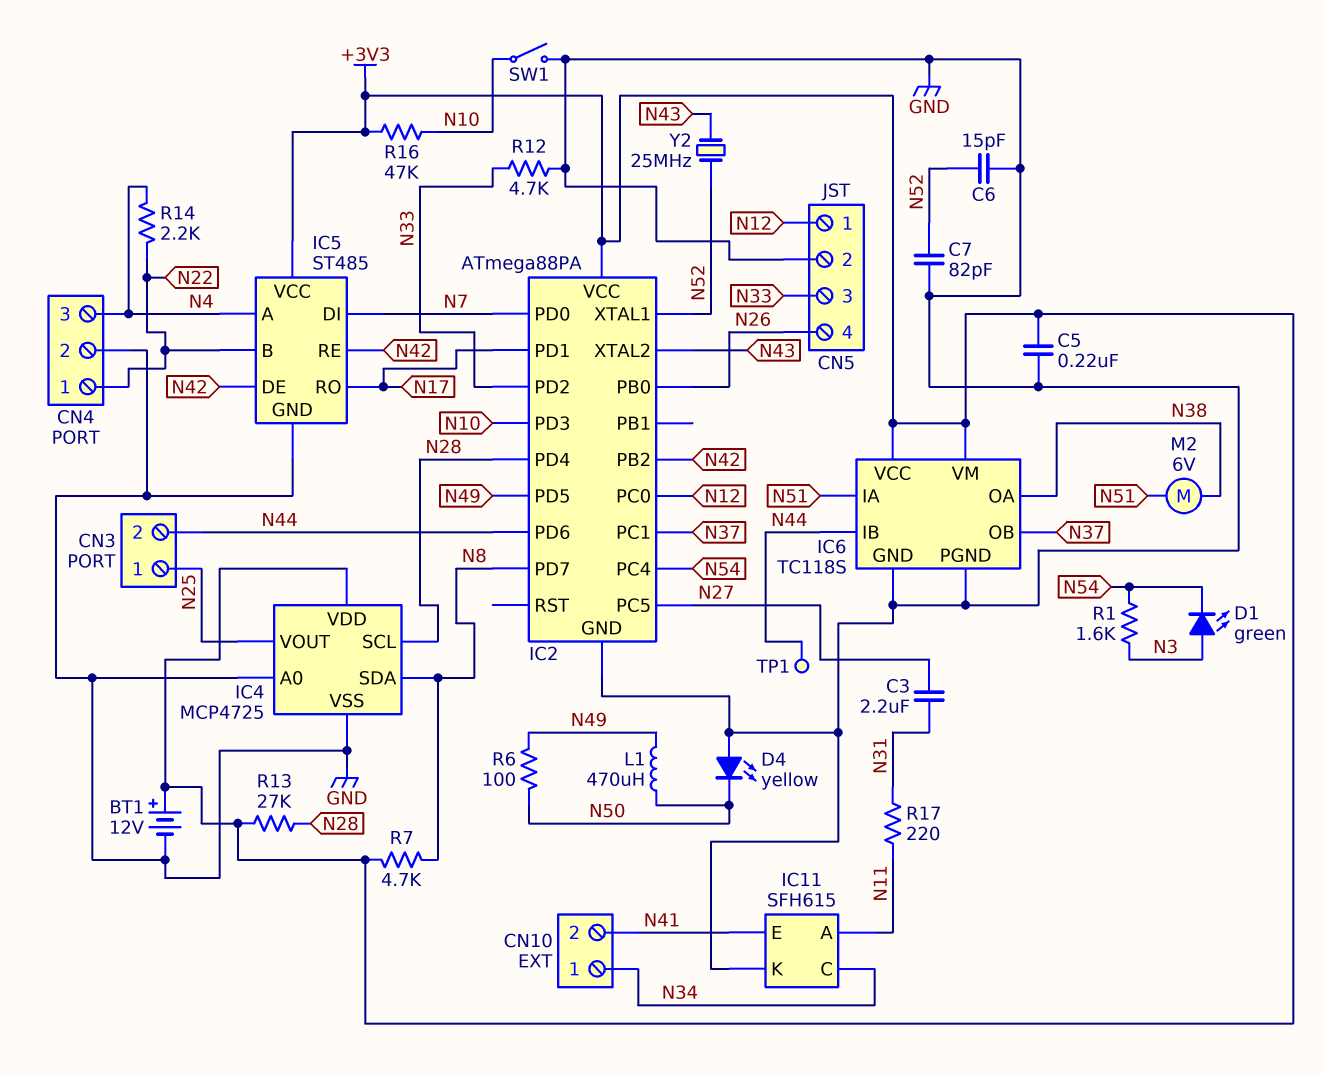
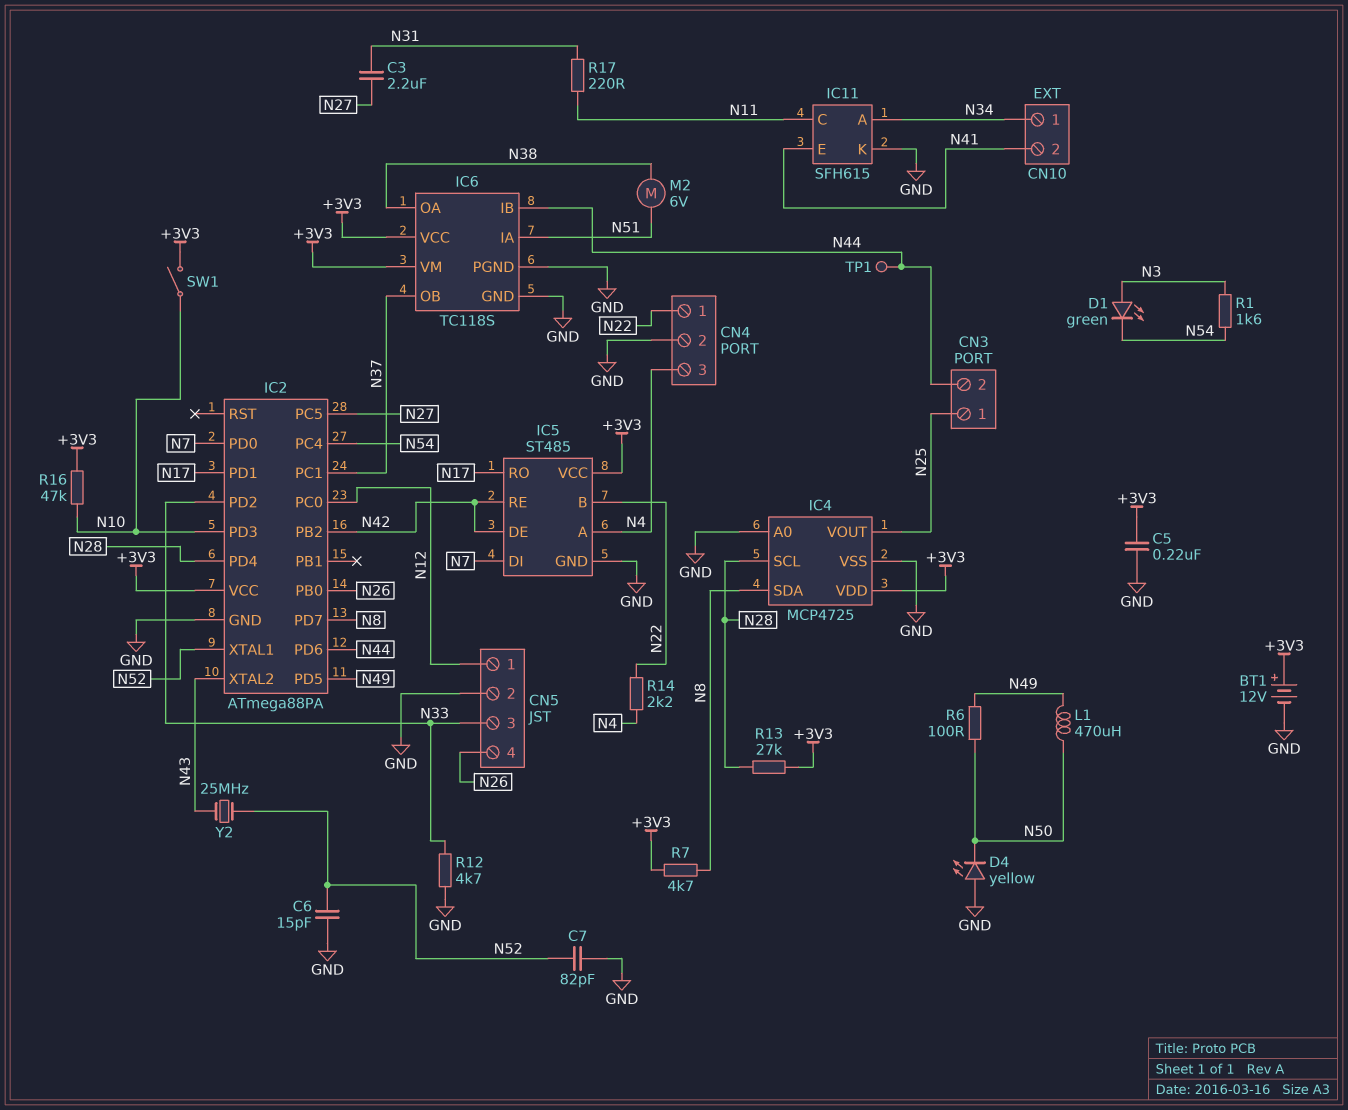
IC11 pin A: N11 -> N34
IC11 pin C: N34 -> N11
SW1: switch (GND, N10) -> switch (+3V3, N10)

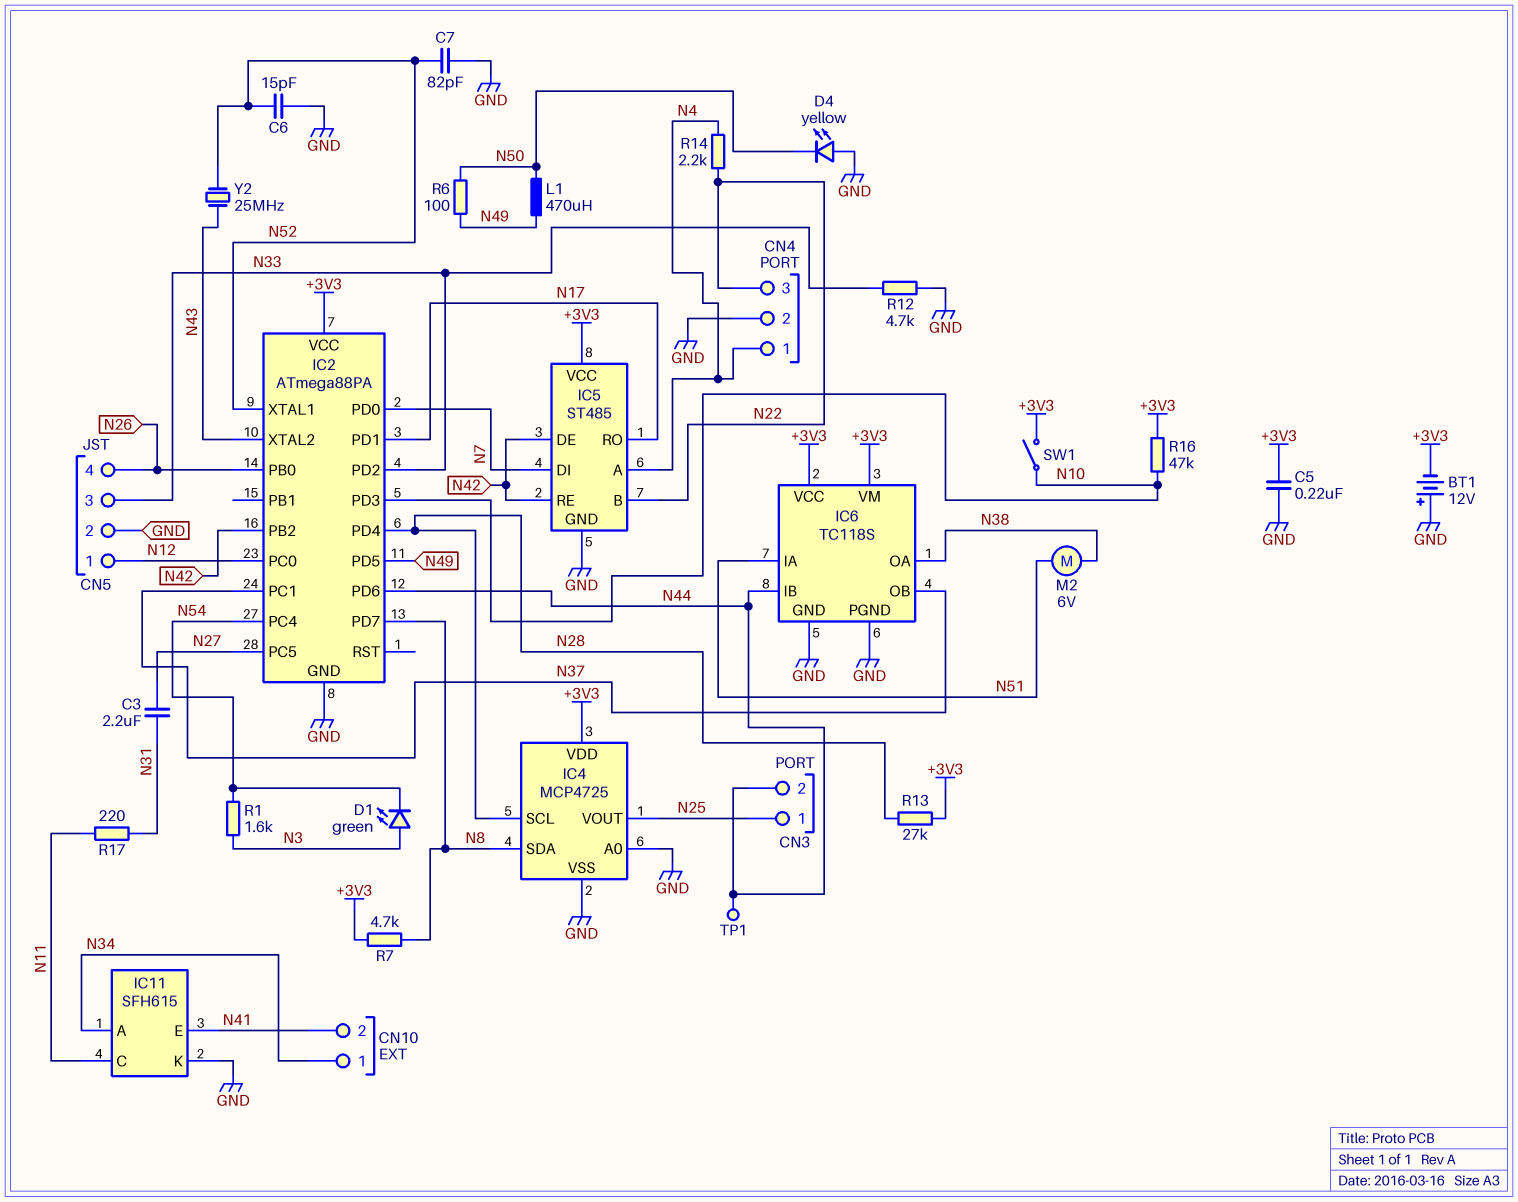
BT1: 12V (plus +3V3, minus GND) -> 12V (plus GND, minus +3V3)
CN4 pin 1: N22 -> N4
CN4 pin 3: N4 -> N22

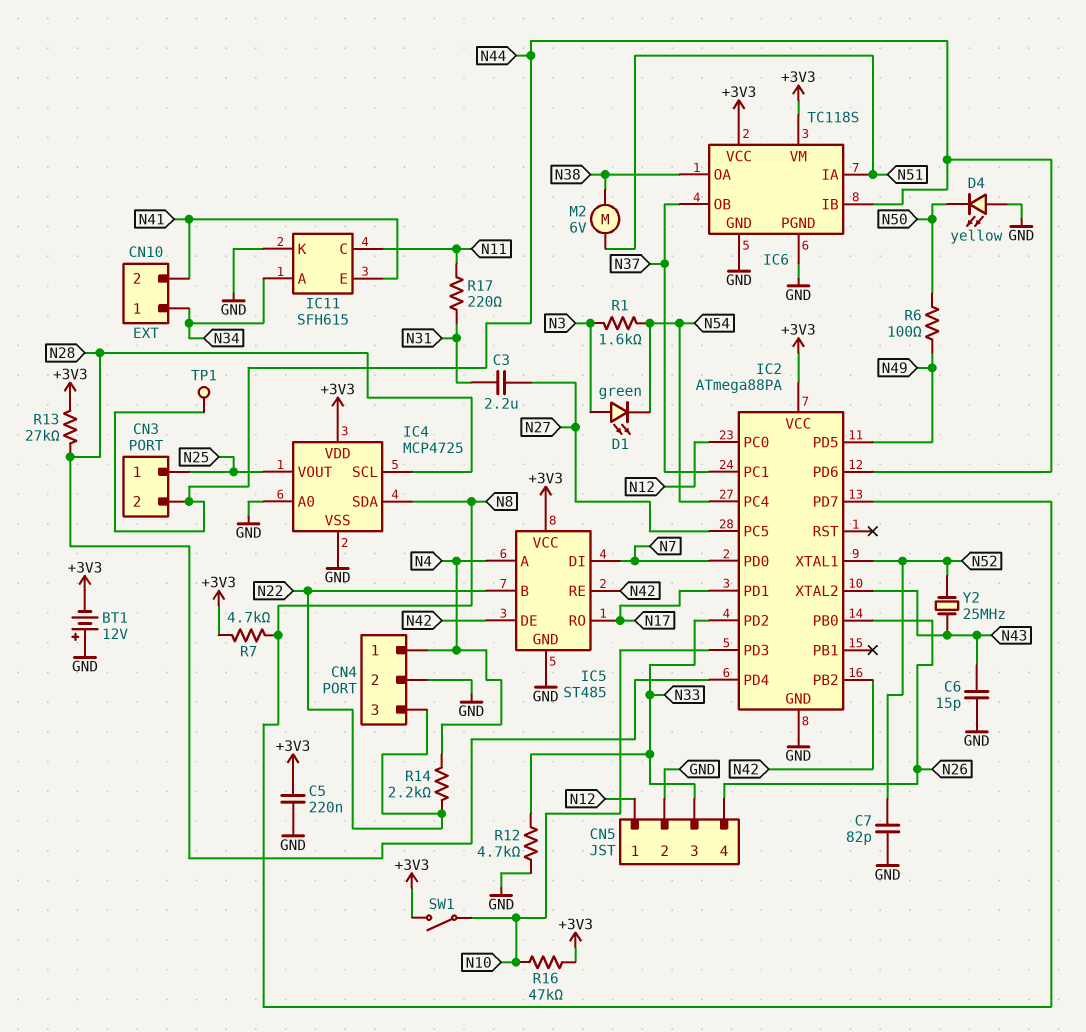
C6: 15pF (GND, N52) -> 15pF (GND, N43)
L1: 470uH (N49, N50) -> none

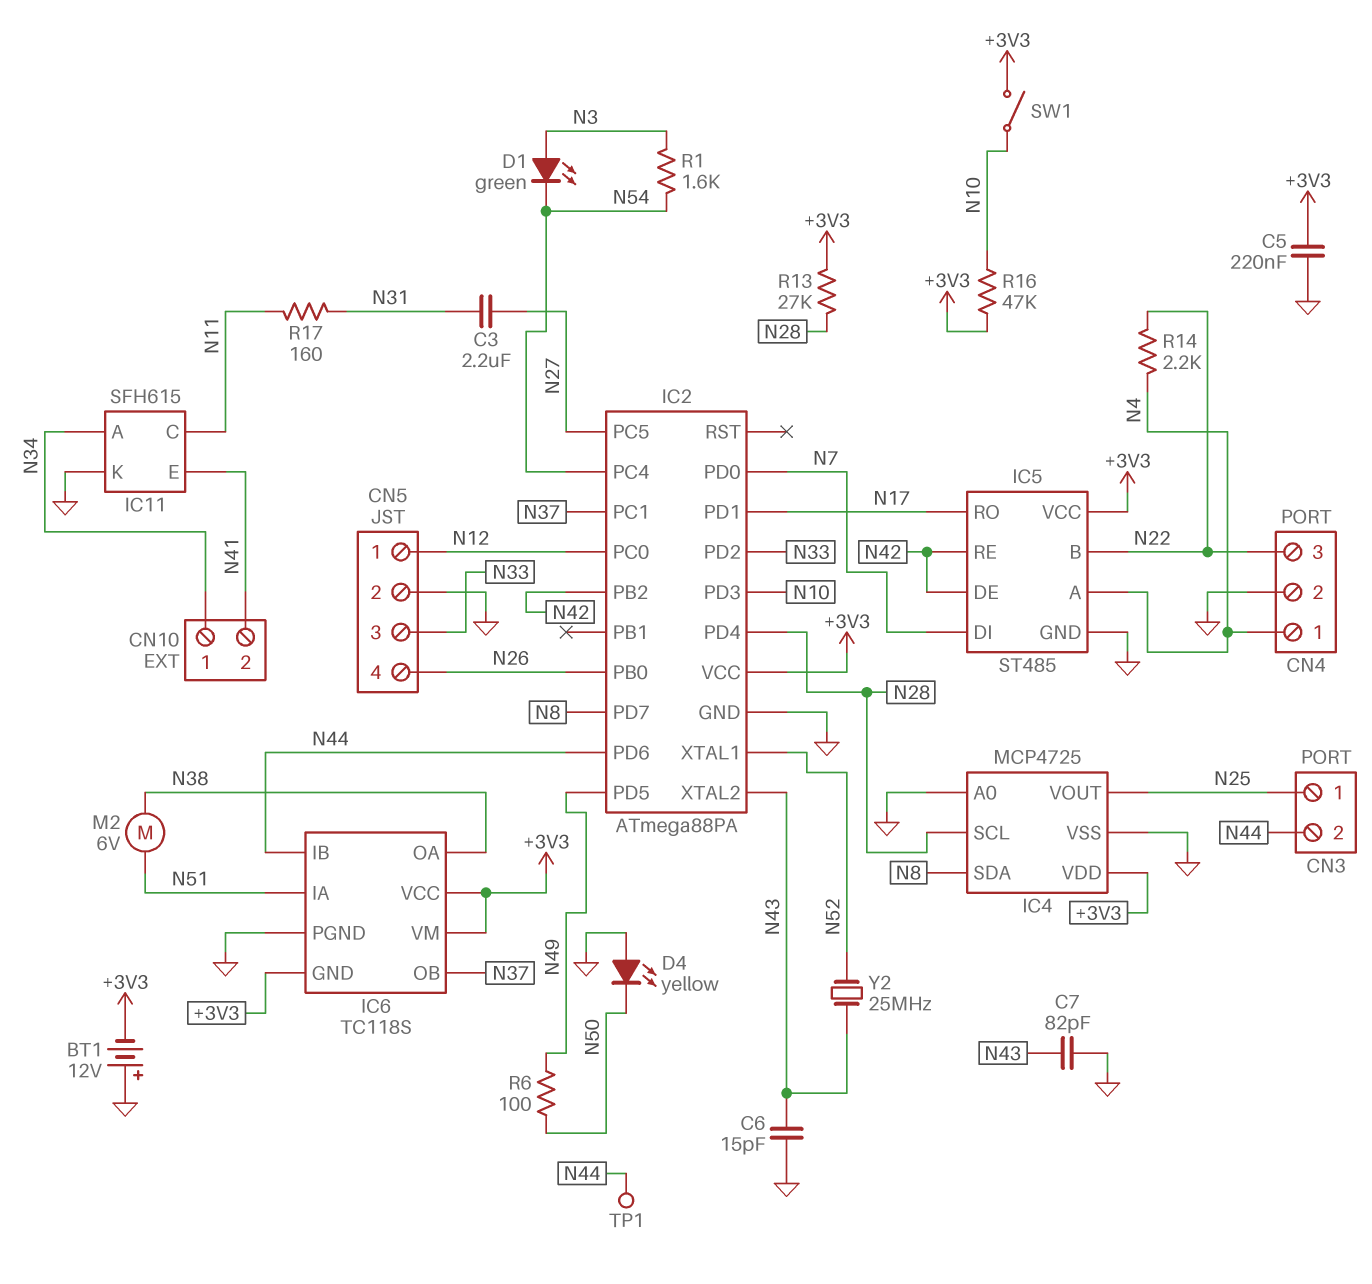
C7: 82pF (GND, N52) -> 82pF (GND, N43)
IC6 pin GND: GND -> +3V3
R7: 4.7k (+3V3, N8) -> none
R12: 4.7k (GND, N33) -> none
R17: 220 (N11, N31) -> 160 (N11, N31)

